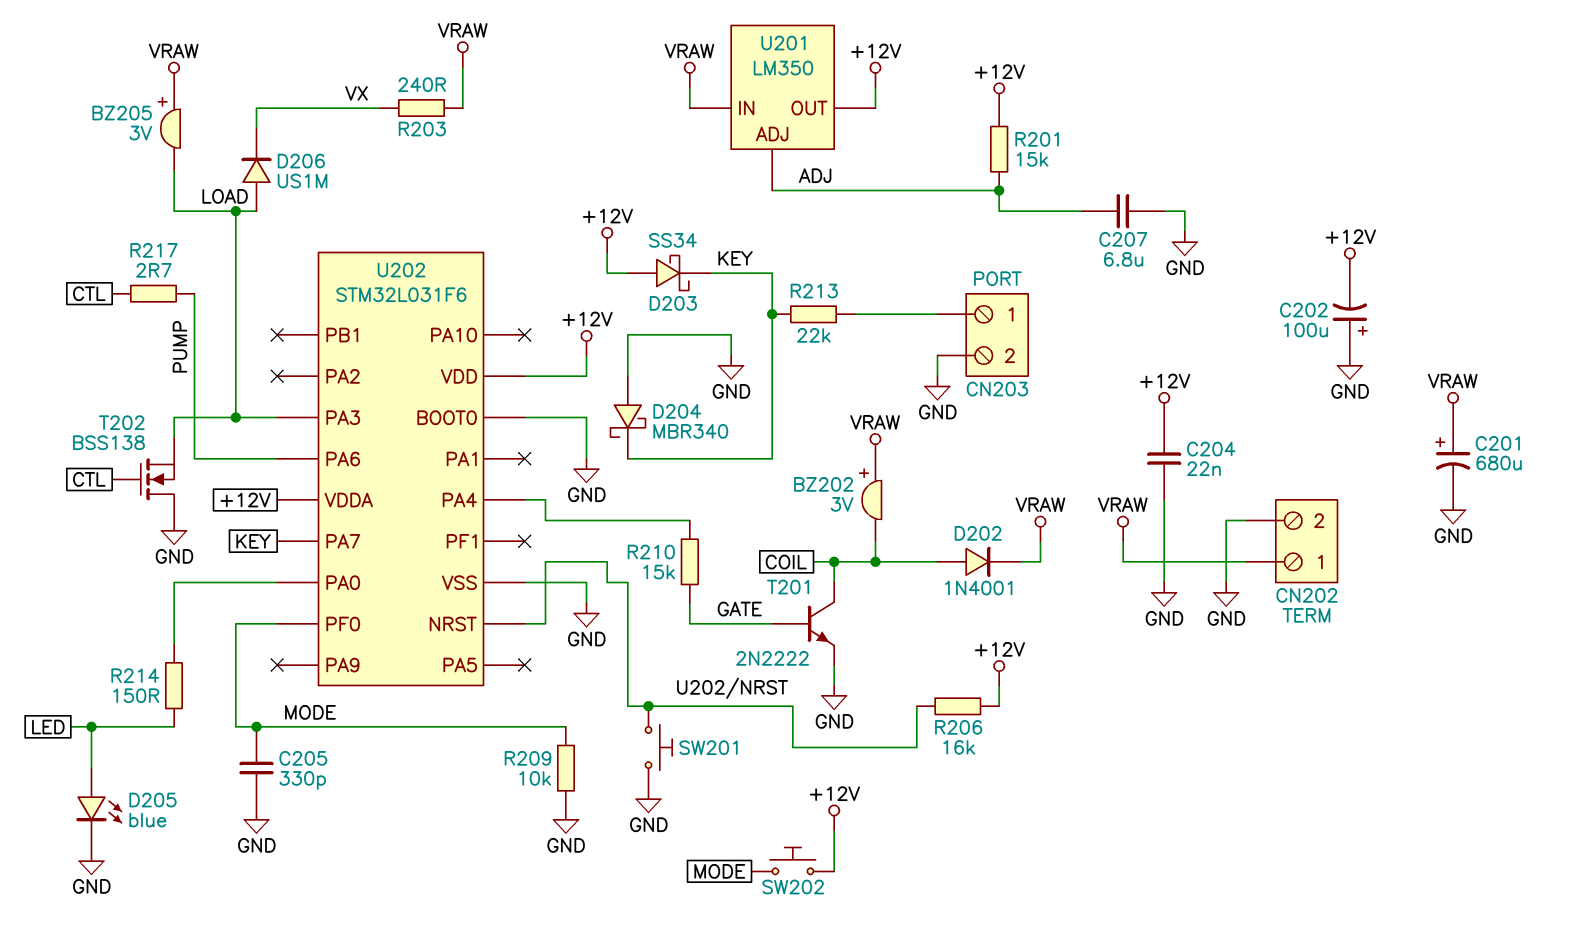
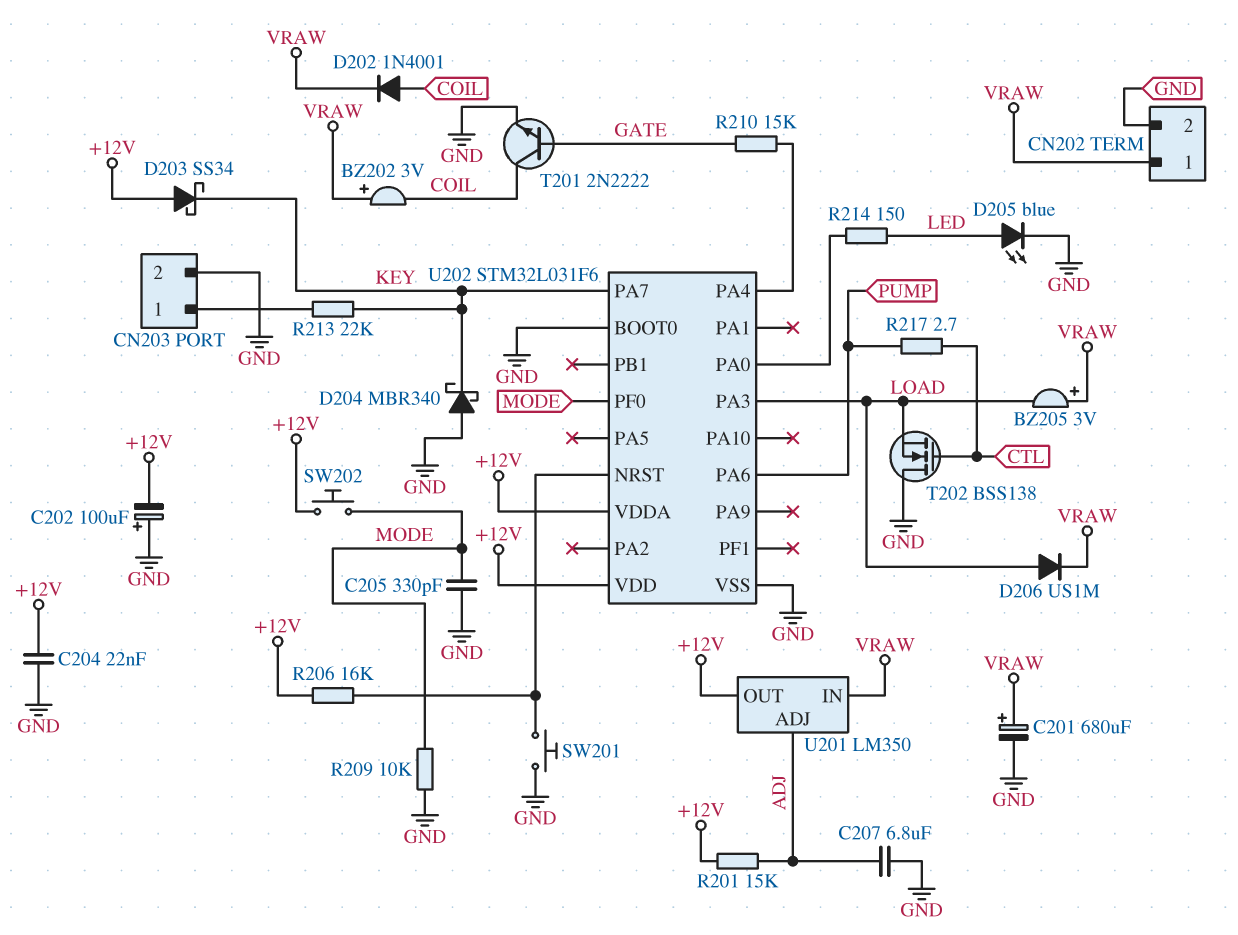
D206: diode US1M (A LOAD, K VX) -> diode US1M (A LOAD, K VRAW)
R203: 240 (VRAW, VX) -> none

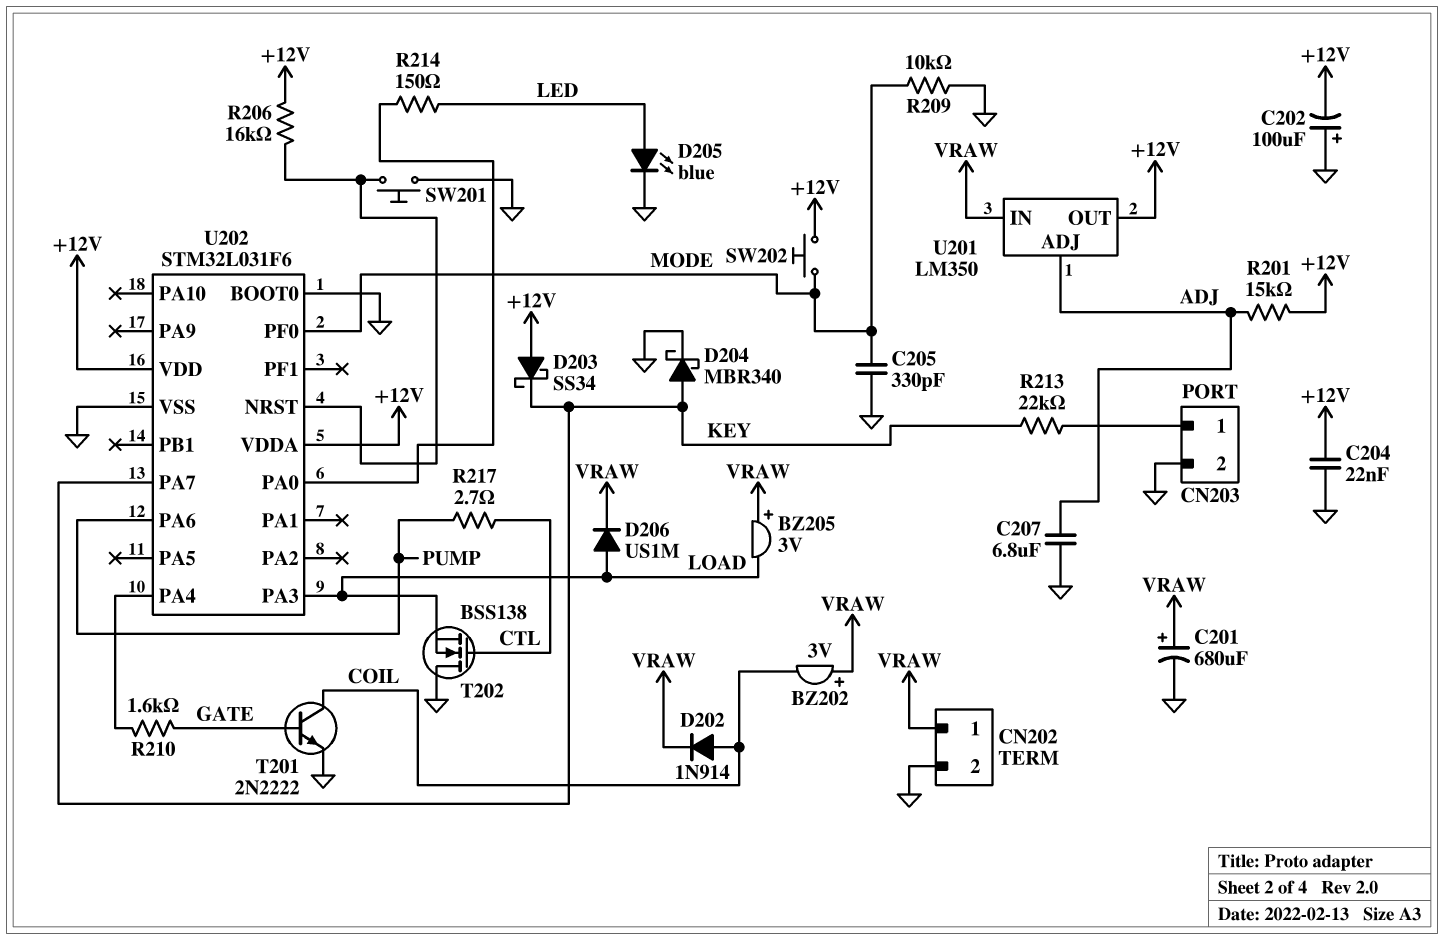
D202: diode 1N4001 (A COIL, K VRAW) -> diode 1N914 (A COIL, K VRAW)
D204: schottky MBR340 (A GND, K KEY) -> schottky MBR340 (A KEY, K GND)
R210: 15k (GATE, U202/PA4) -> 1.6k (GATE, U202/PA4)

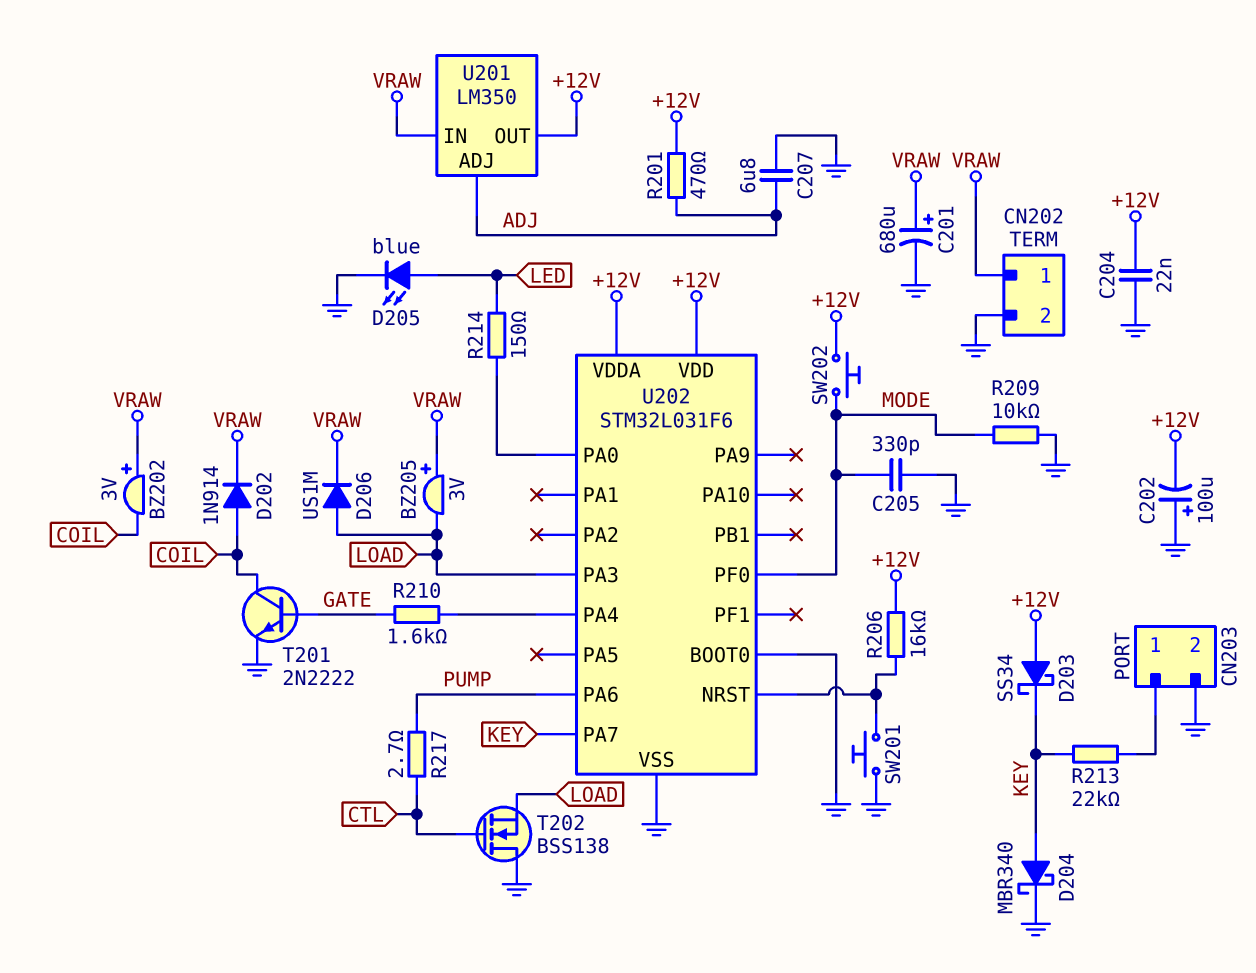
R201: 15k (+12V, ADJ) -> 470 (+12V, ADJ)

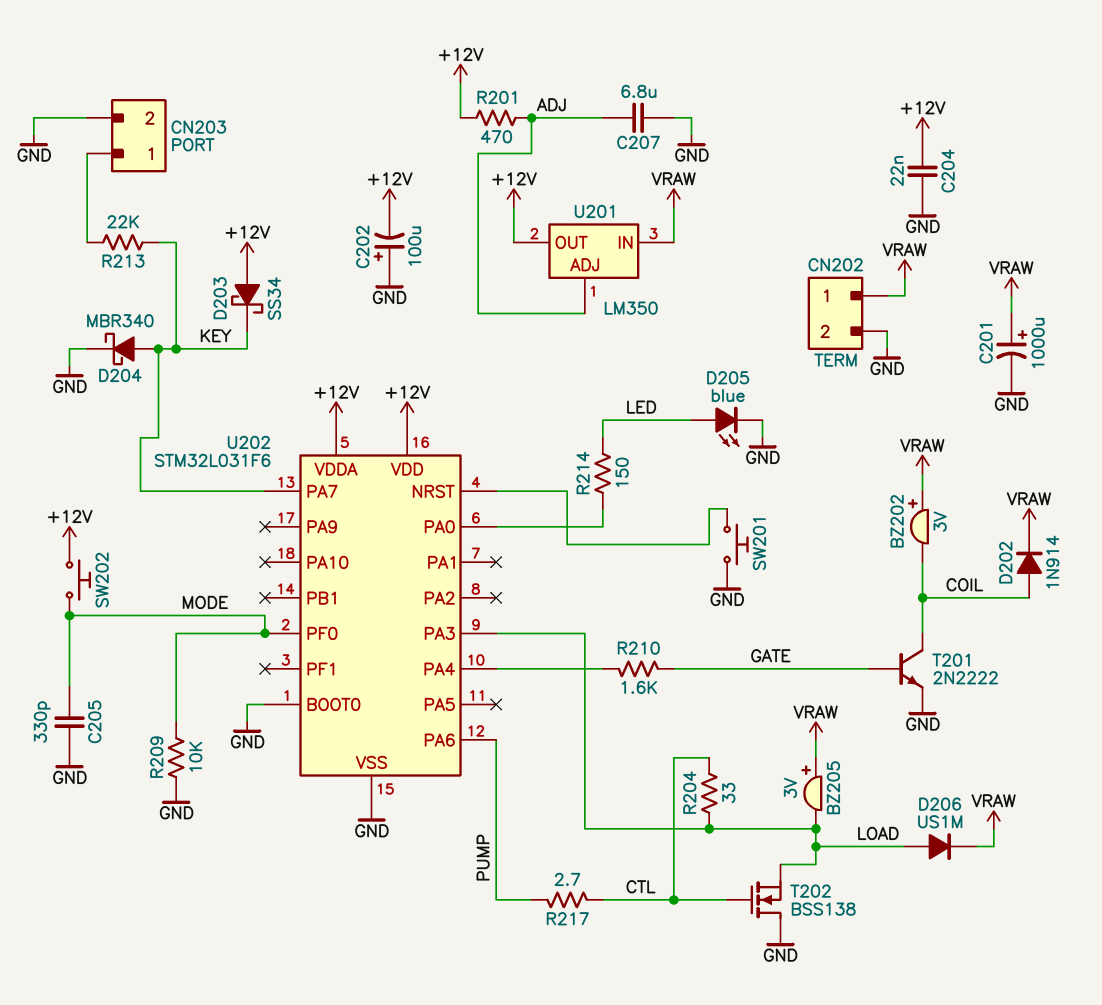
C201: 680uF (plus VRAW, minus GND) -> 1000uF (plus VRAW, minus GND)
R204: none -> 33 (CTL, LOAD)
R206: 16k (+12V, U202/NRST) -> none

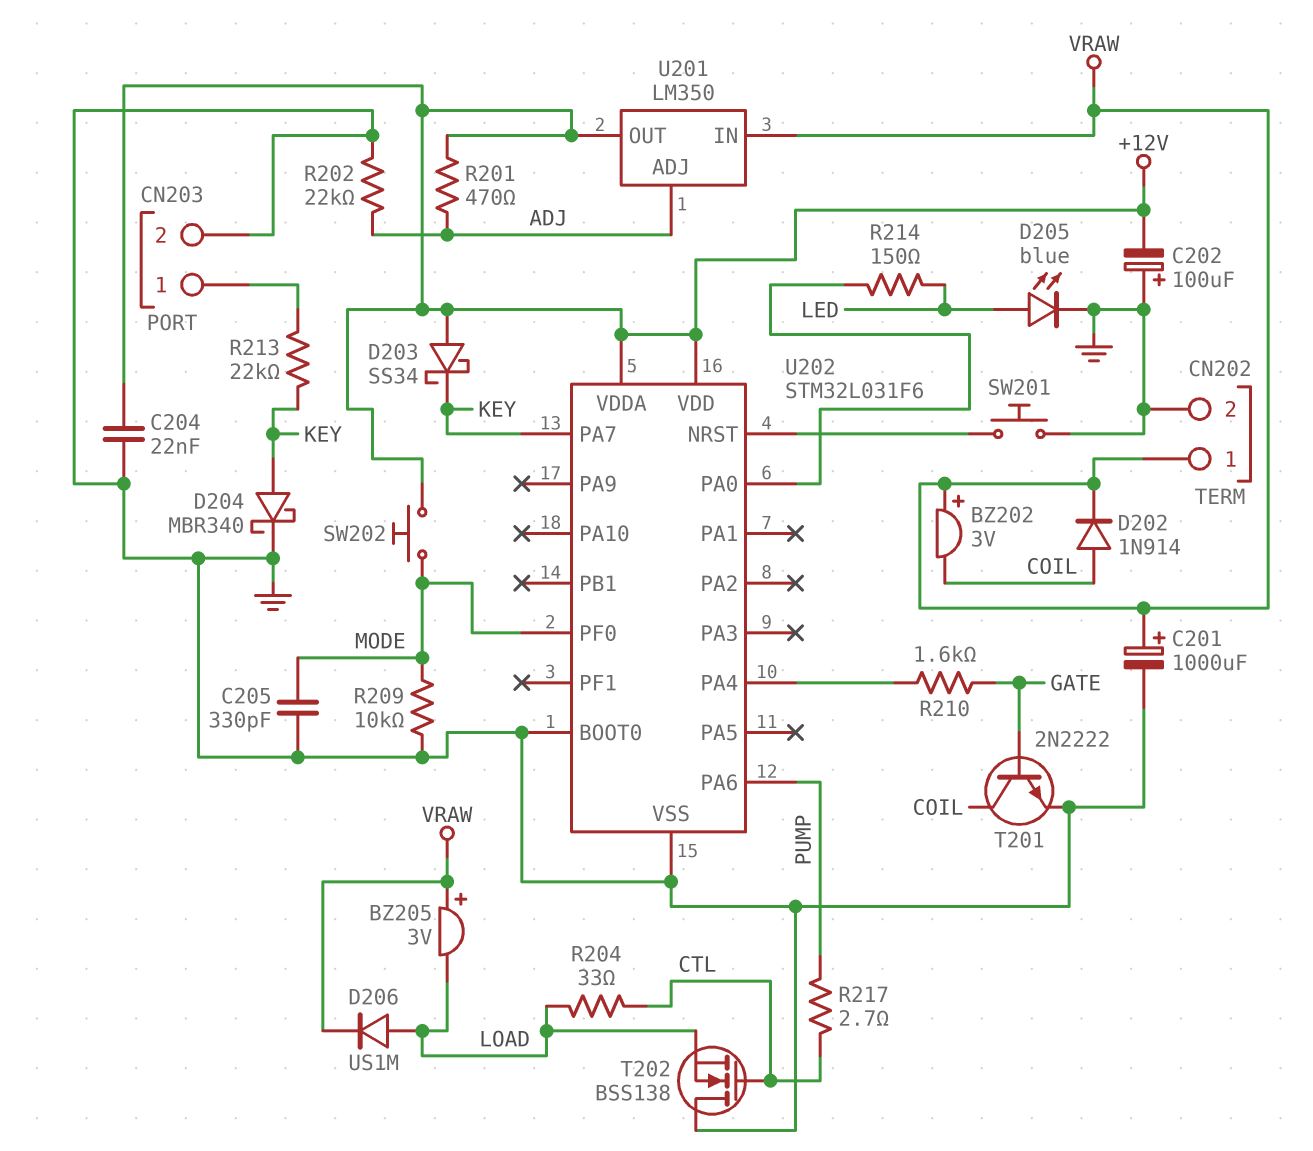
C207: 6.8uF (ADJ, GND) -> none
R202: none -> 22k (ADJ, GND)
U202 pin PA3: LOAD -> none

